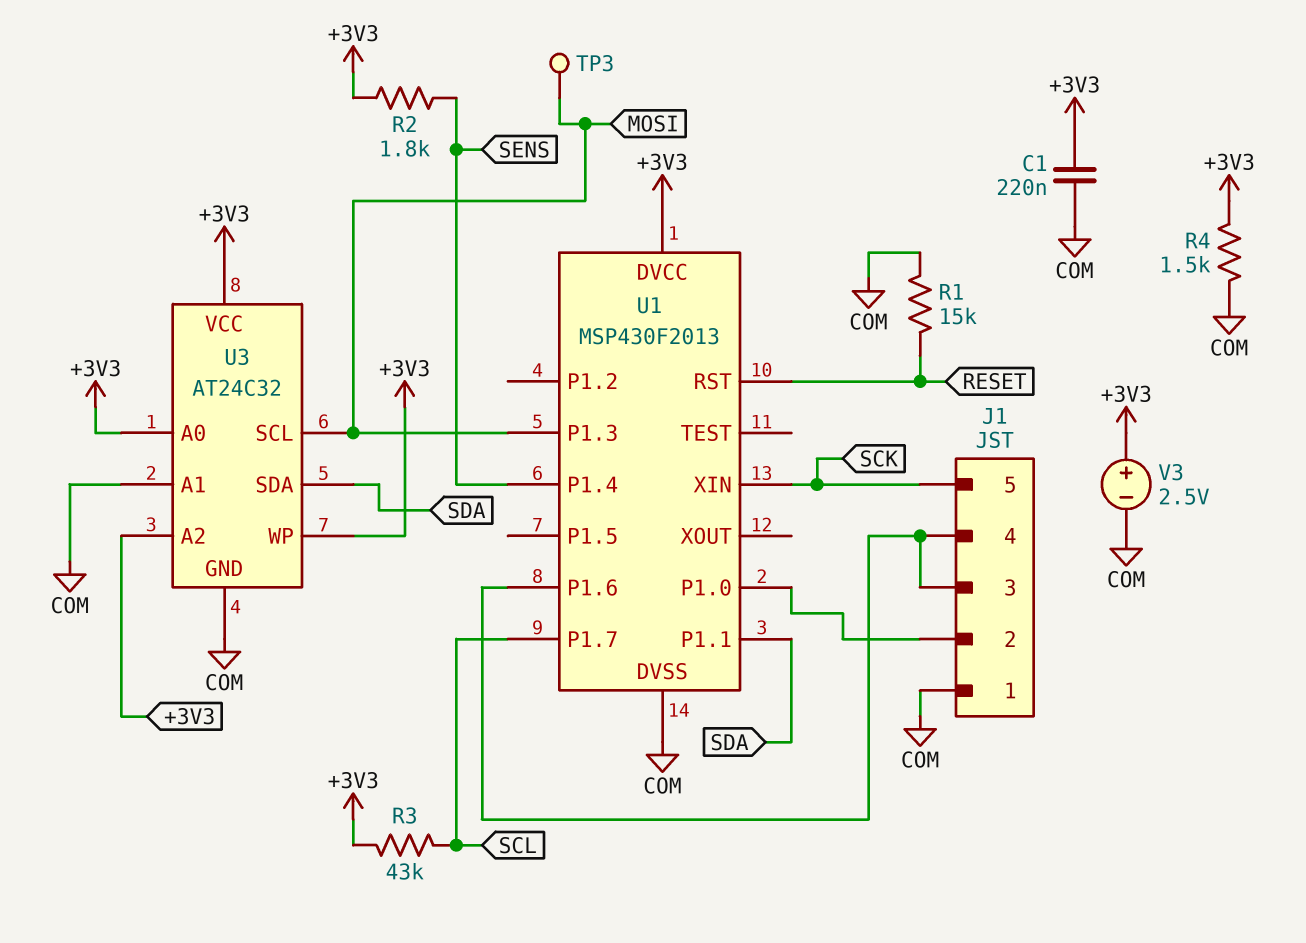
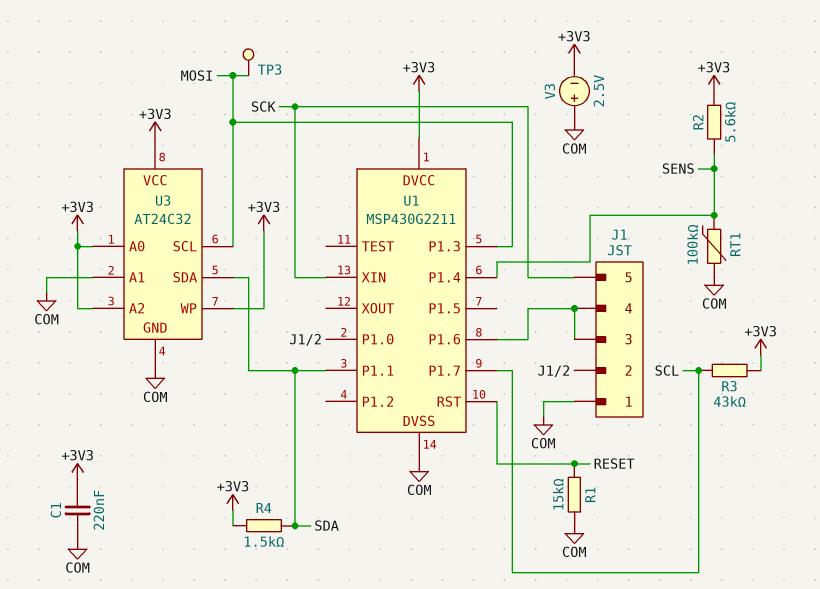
R2: 1.8k (+3V3, SENS) -> 5.6k (+3V3, SENS)
R4: 1.5k (+3V3, COM) -> 1.5k (+3V3, SDA)
RT1: none -> 100k (COM, SENS)
U1: MSP430F2013 -> MSP430G2211
V3: 2.5V (plus +3V3, minus COM) -> 2.5V (plus COM, minus +3V3)

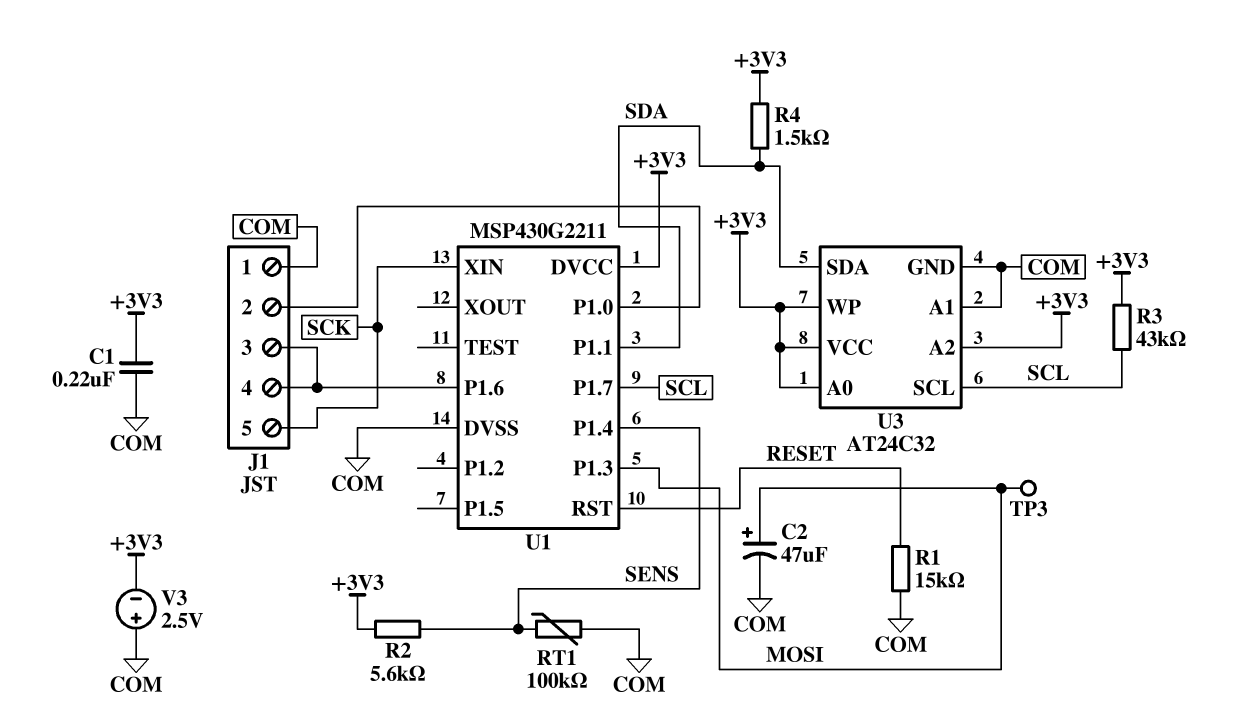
C2: none -> 47uF (plus MOSI, minus COM)
U3 pin SCL: MOSI -> SCL

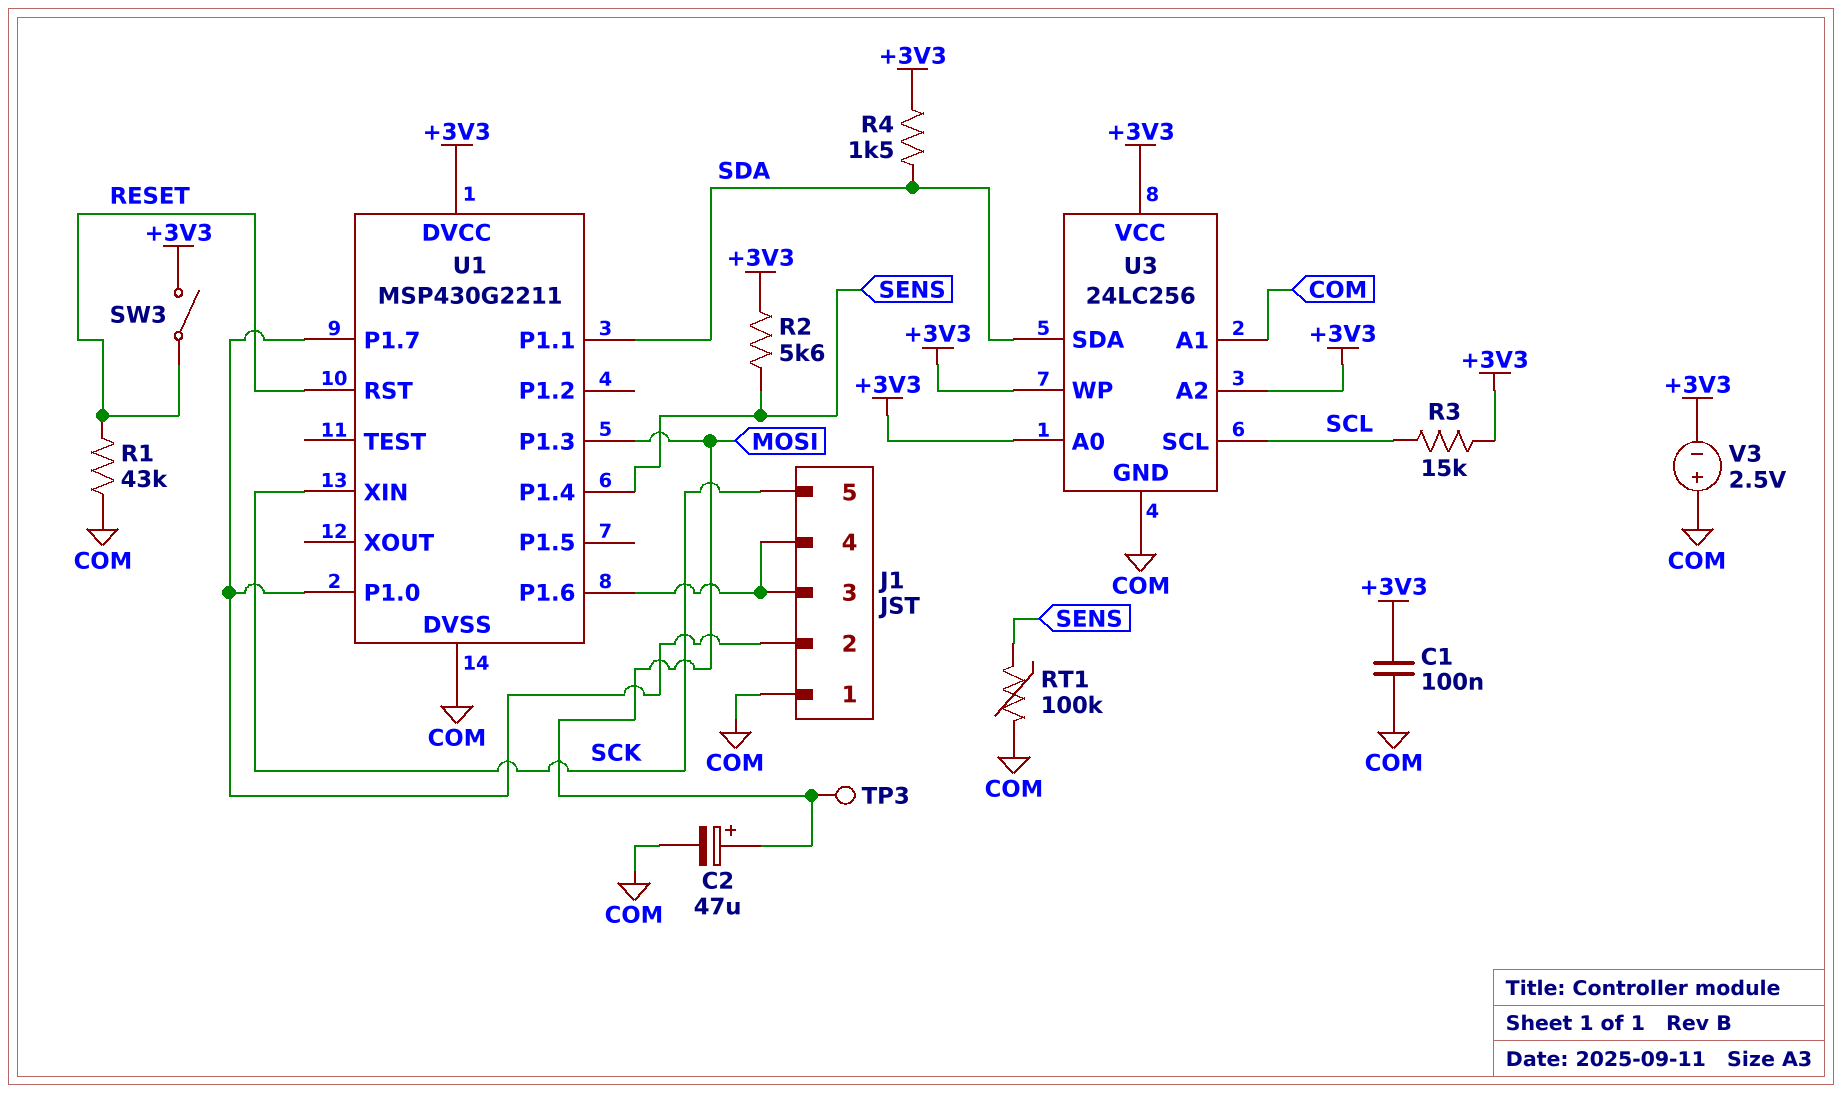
C1: 220nF (+3V3, COM) -> 100nF (+3V3, COM)
R1: 15k (COM, RESET) -> 43k (COM, RESET)
R3: 43k (+3V3, SCL) -> 15k (+3V3, SCL)
SW3: none -> switch (+3V3, RESET)
U1 pin P1.7: SCL -> J1/2
U3: AT24C32 -> 24LC256

